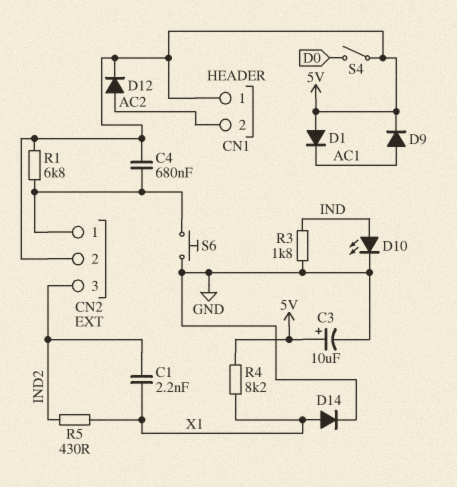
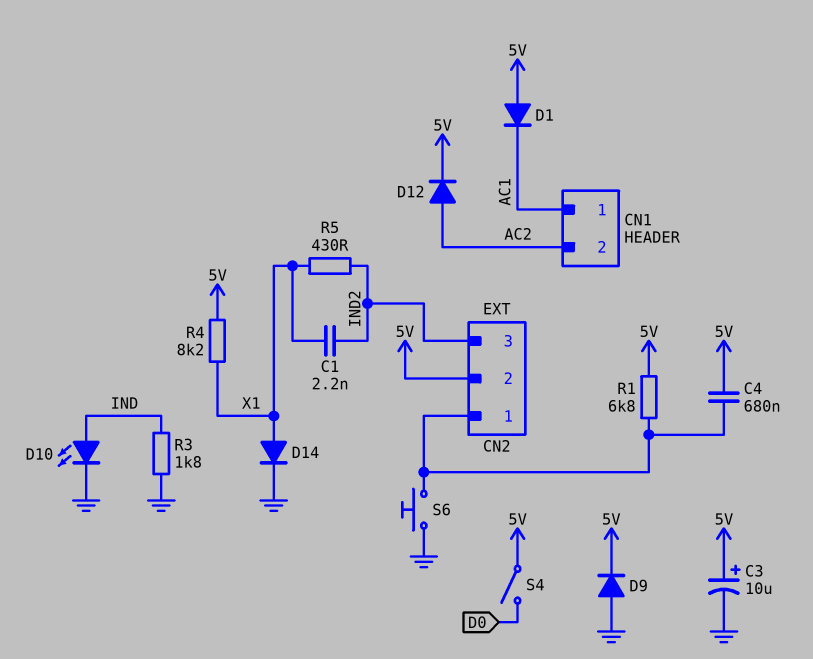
CN1 pin 1: 5V -> AC1
D9: diode (A AC1, K 5V) -> diode (A GND, K 5V)

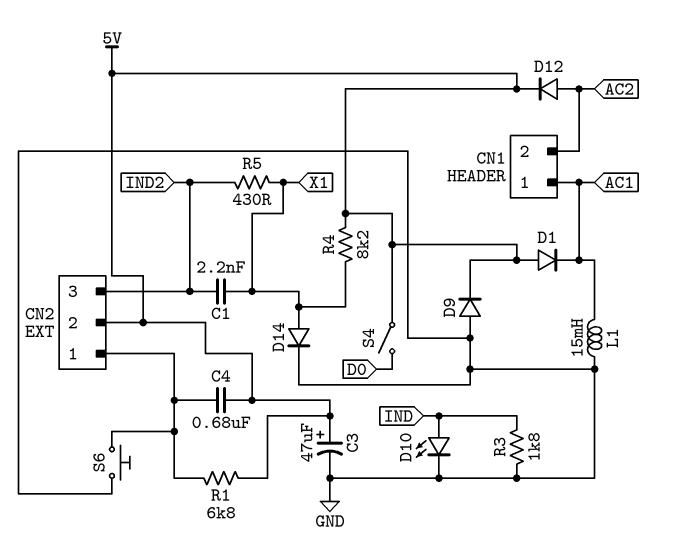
C3: 10uF (plus 5V, minus GND) -> 47uF (plus 5V, minus GND)
L1: none -> 15mH (AC1, GND)

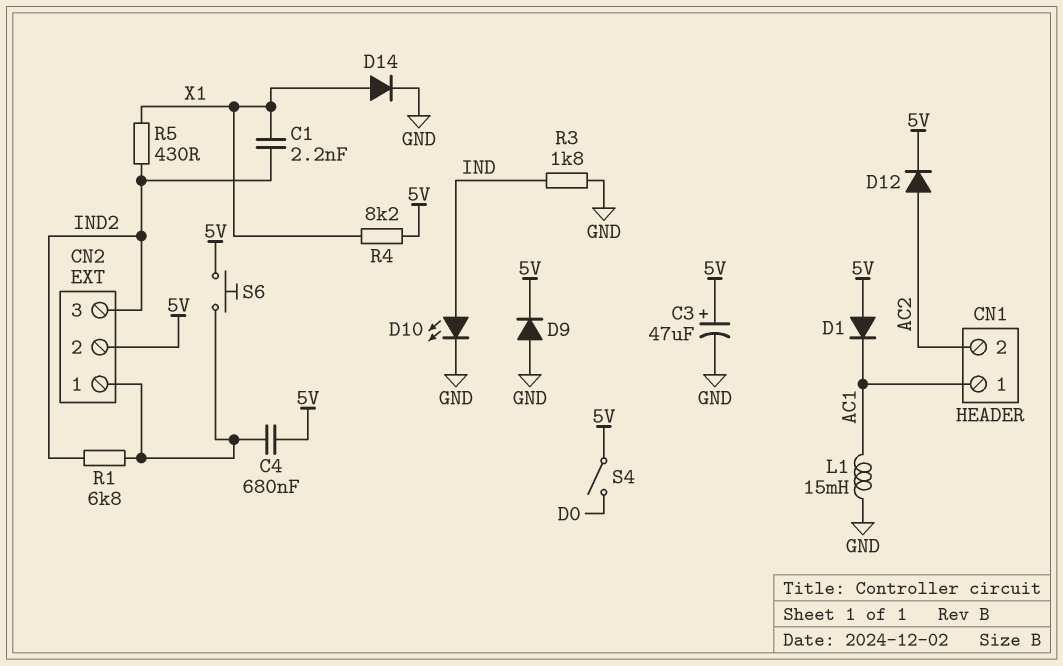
R1: 6.8k (5V, CN2/1) -> 6.8k (CN2/1, IND2)
S6: button (CN2/1, GND) -> button (5V, CN2/1)

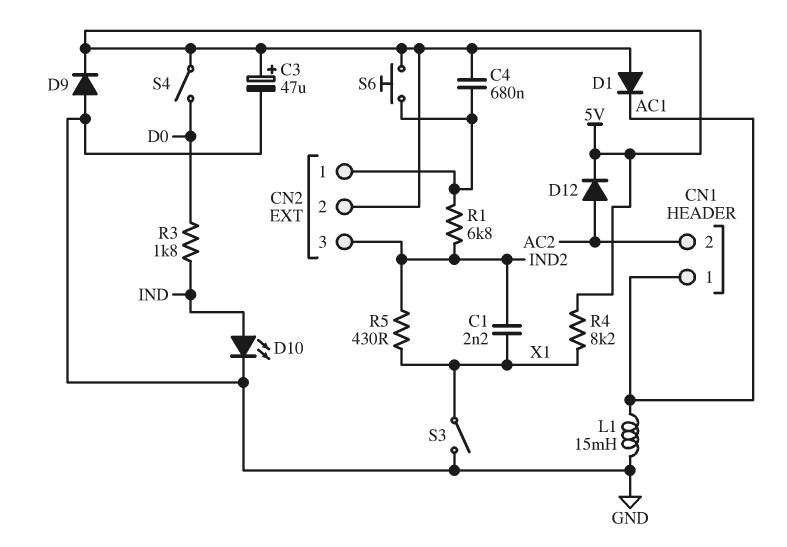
D14: diode (A X1, K GND) -> none
R3: 1.8k (GND, IND) -> 1.8k (D0, IND)
S3: none -> switch (GND, X1)

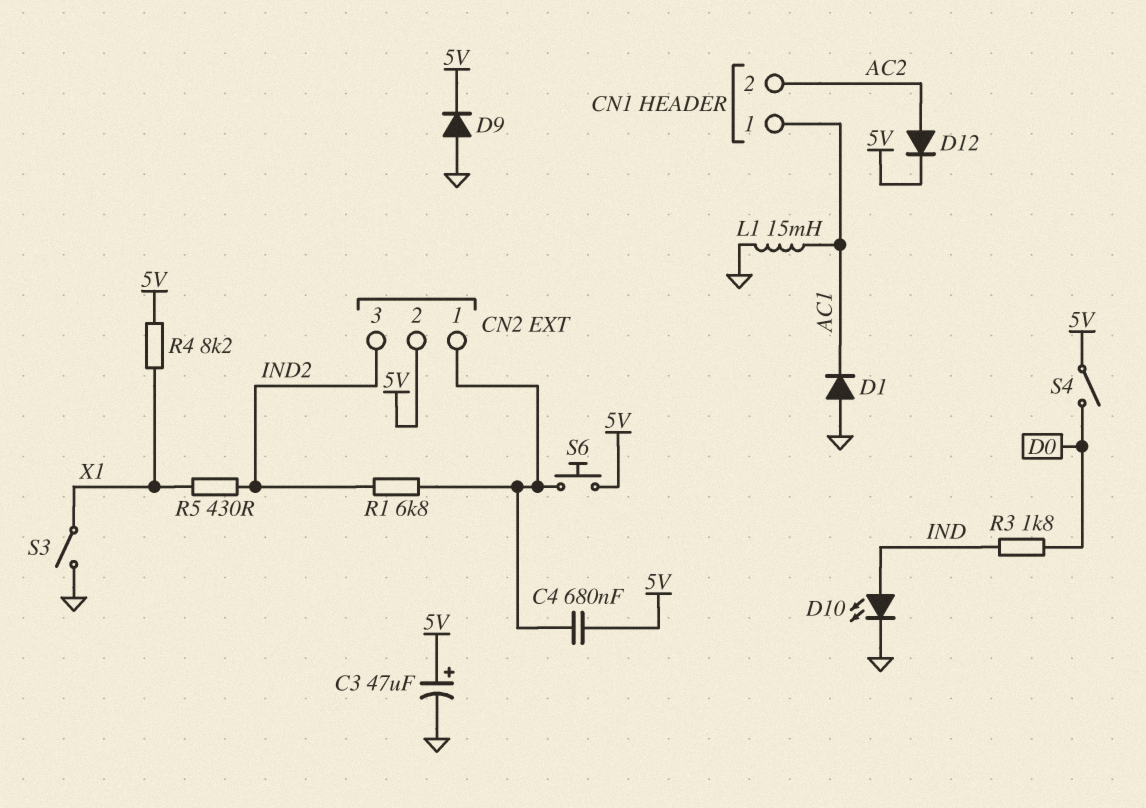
C1: 2.2nF (IND2, X1) -> none
D1: diode (A 5V, K AC1) -> diode (A GND, K AC1)

